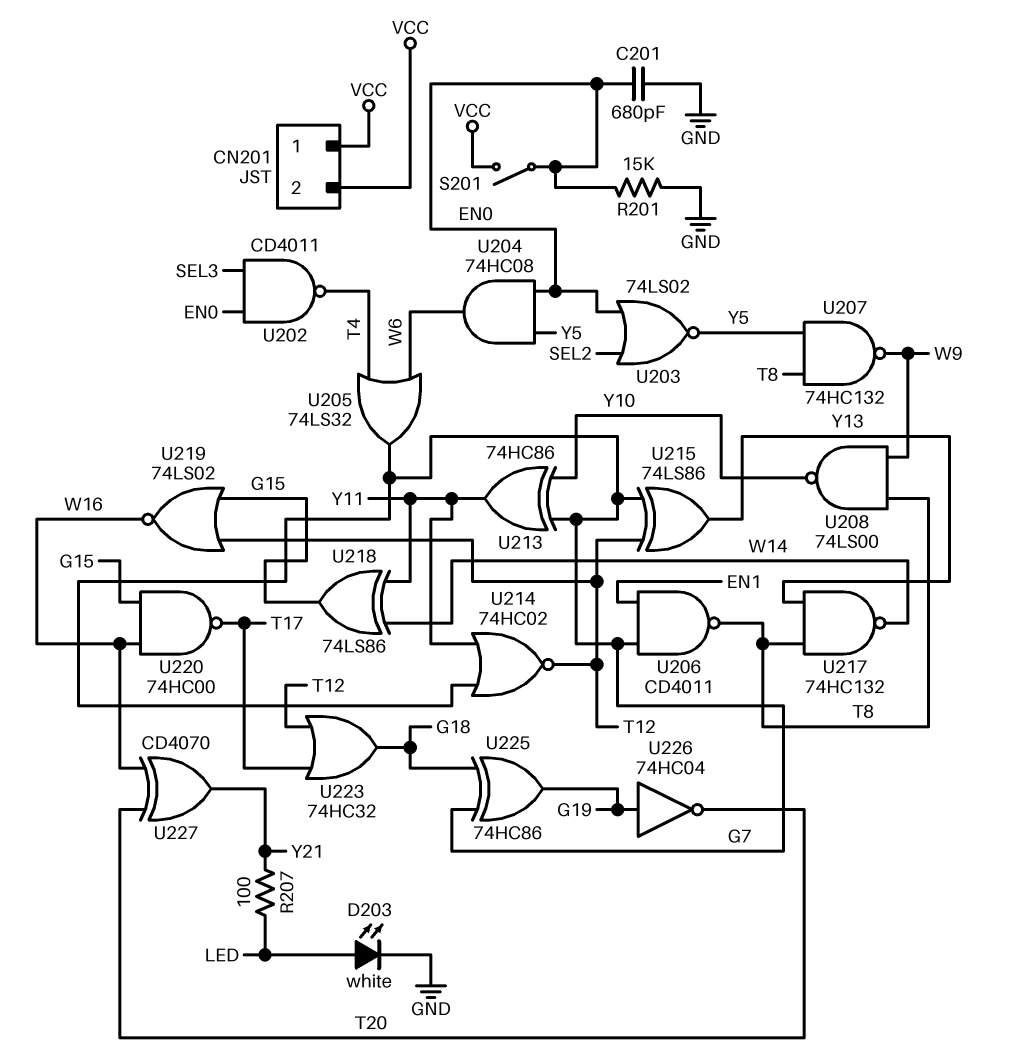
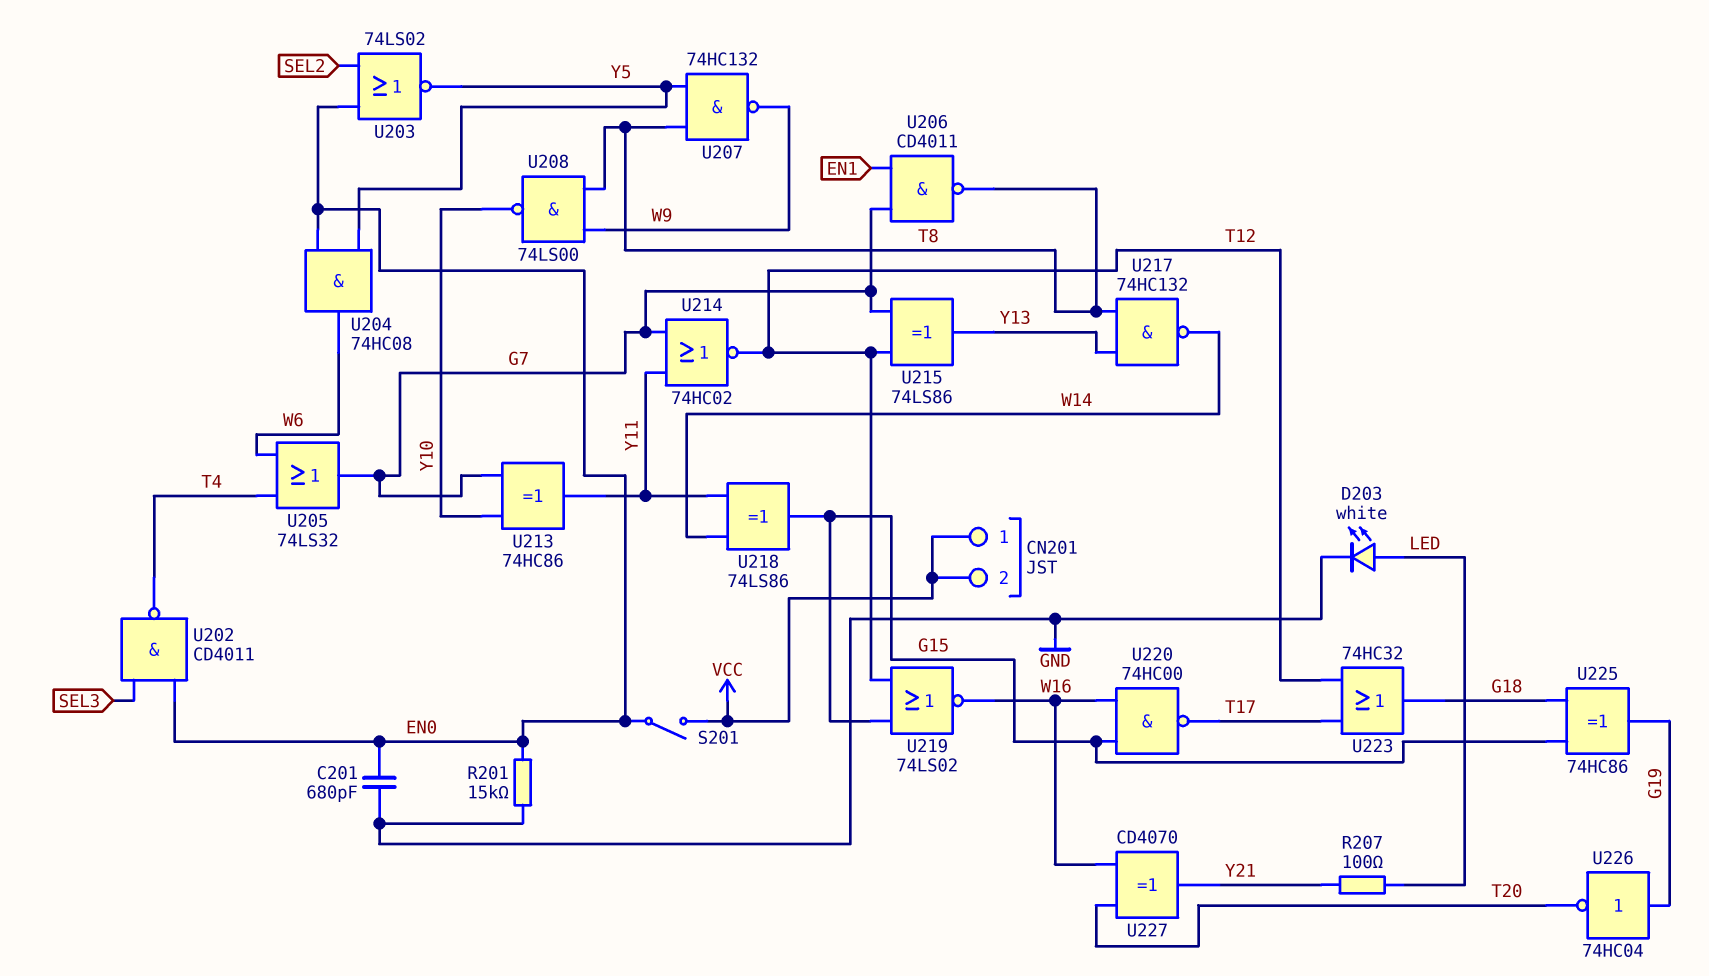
U225: XOR 74HC86 (in G7, in G18, out G19) -> XOR 74HC86 (in G15, in G18, out G19)

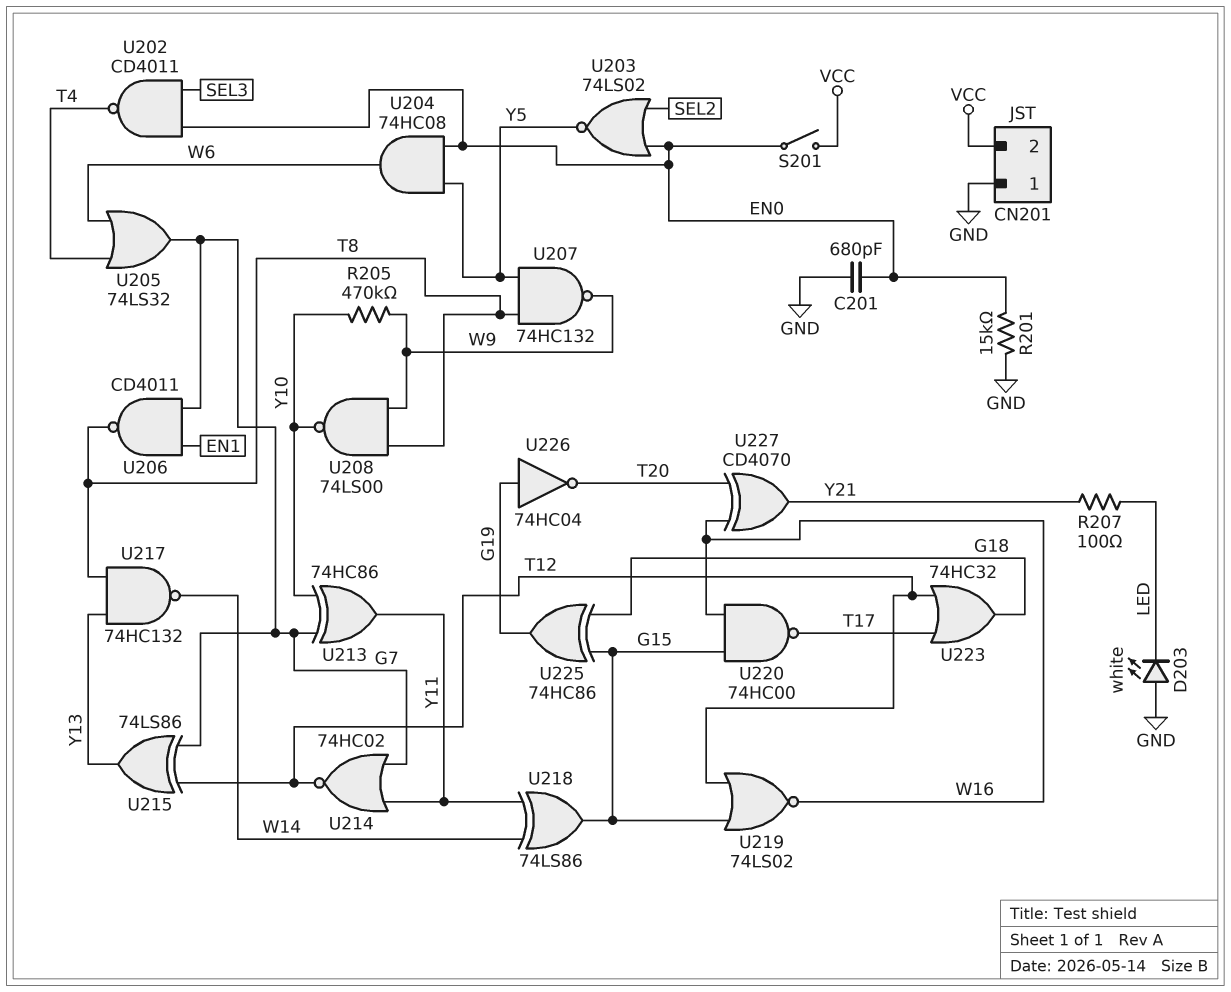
CN201 pin 1: VCC -> GND
D203: LED white (A LED, K GND) -> LED white (A GND, K LED)
R205: none -> 470k (W9, Y10)

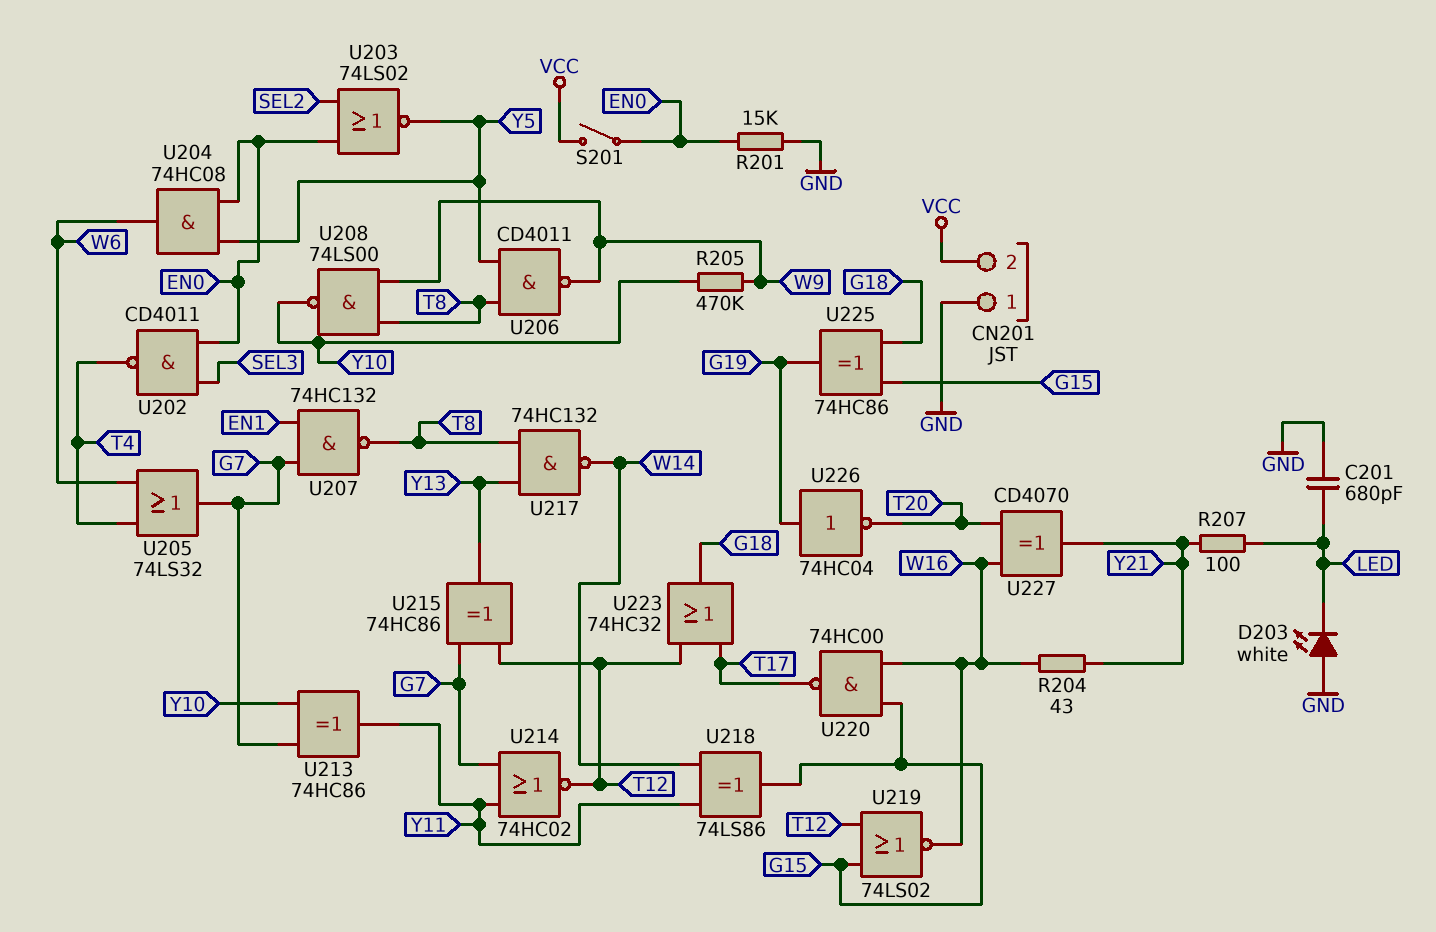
C201: 680pF (EN0, GND) -> 680pF (GND, LED)
R204: none -> 43 (W16, Y21)
U206: NAND CD4011 (in EN1, in G7, out T8) -> NAND CD4011 (in T8, in Y5, out W9)
U207: NAND 74HC132 (in T8, in Y5, out W9) -> NAND 74HC132 (in EN1, in G7, out T8)
U215: XOR 74LS86 (in G7, in T12, out Y13) -> XOR 74HC86 (in G7, in T12, out Y13)

